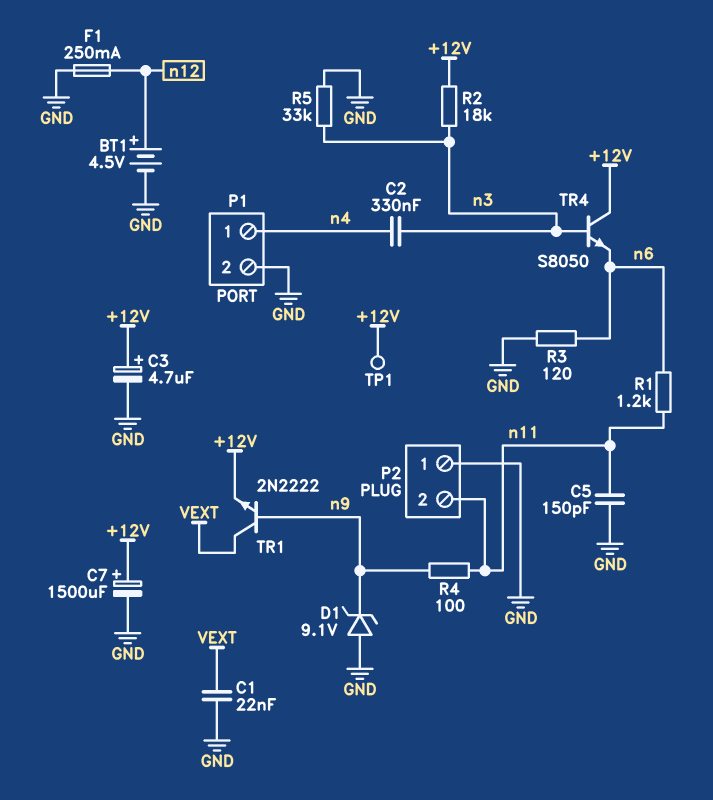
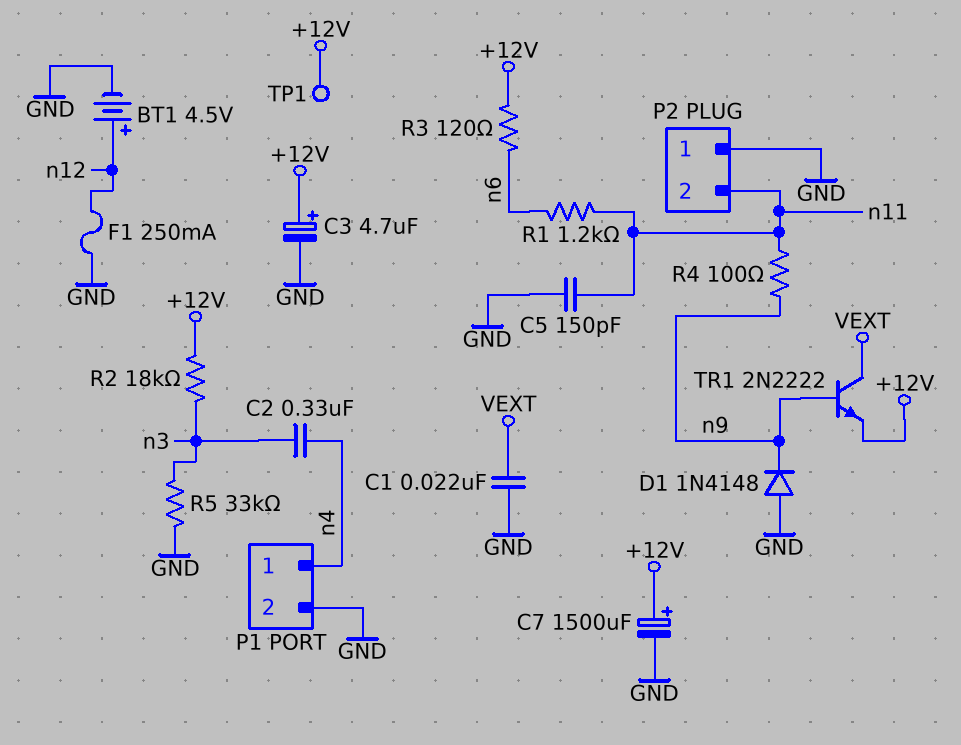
D1: zener 9.1V (A GND, K n9) -> diode 1N4148 (A GND, K n9)
R3: 120 (GND, n6) -> 120 (+12V, n6)
TR4: NPN S8050 (B n3, C +12V, E n6) -> none

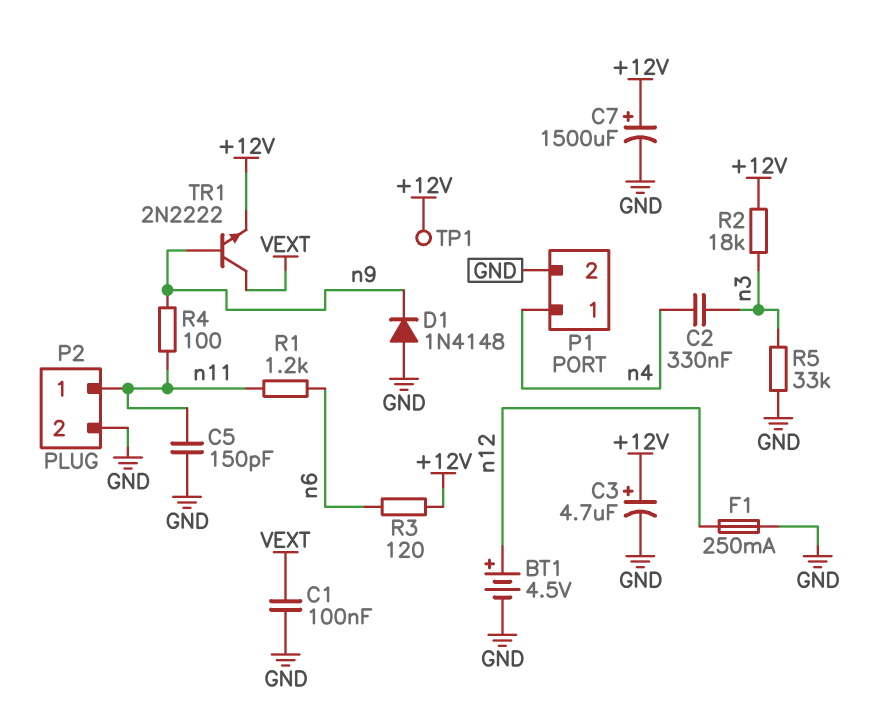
C1: 22nF (GND, VEXT) -> 100nF (GND, VEXT)
P2 pin 1: GND -> n11
P2 pin 2: n11 -> GND

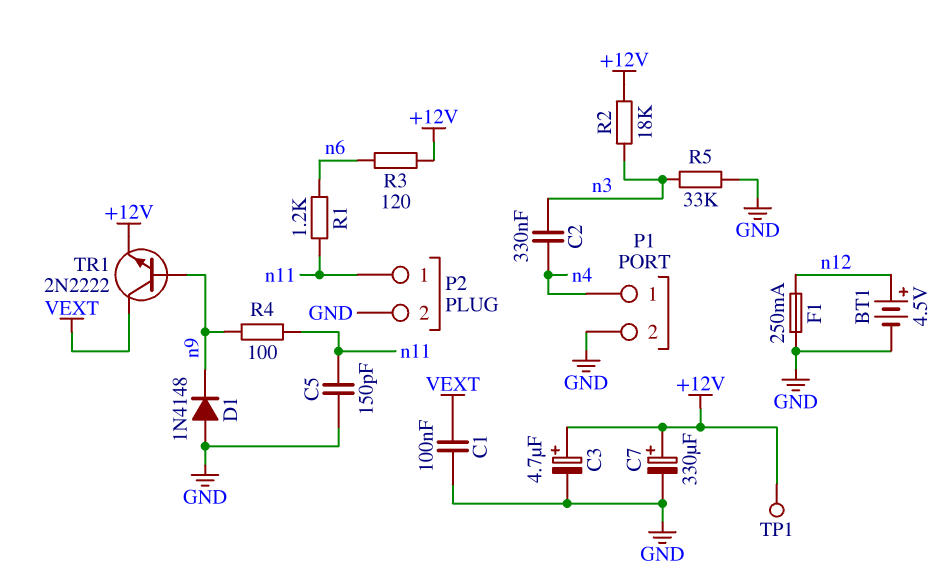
C7: 1500uF (plus +12V, minus GND) -> 330uF (plus +12V, minus GND)

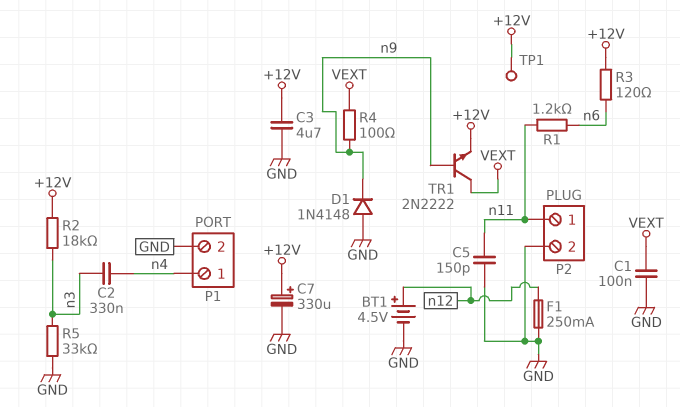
C3: 4.7uF (plus +12V, minus GND) -> 4.7uF (+12V, GND)
R4: 100 (n9, n11) -> 100 (VEXT, n9)

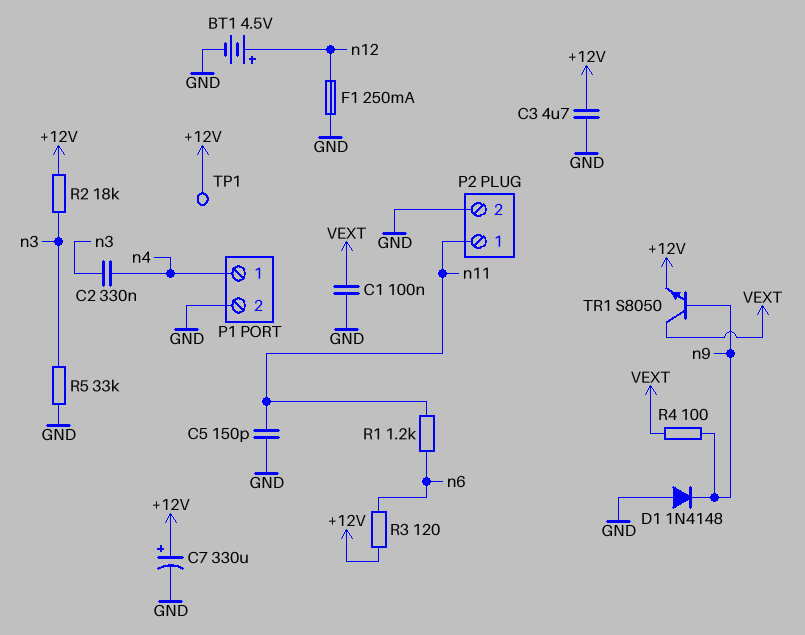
TR1: NPN 2N2222 (B n9, C VEXT, E +12V) -> NPN S8050 (B n9, C VEXT, E +12V)

